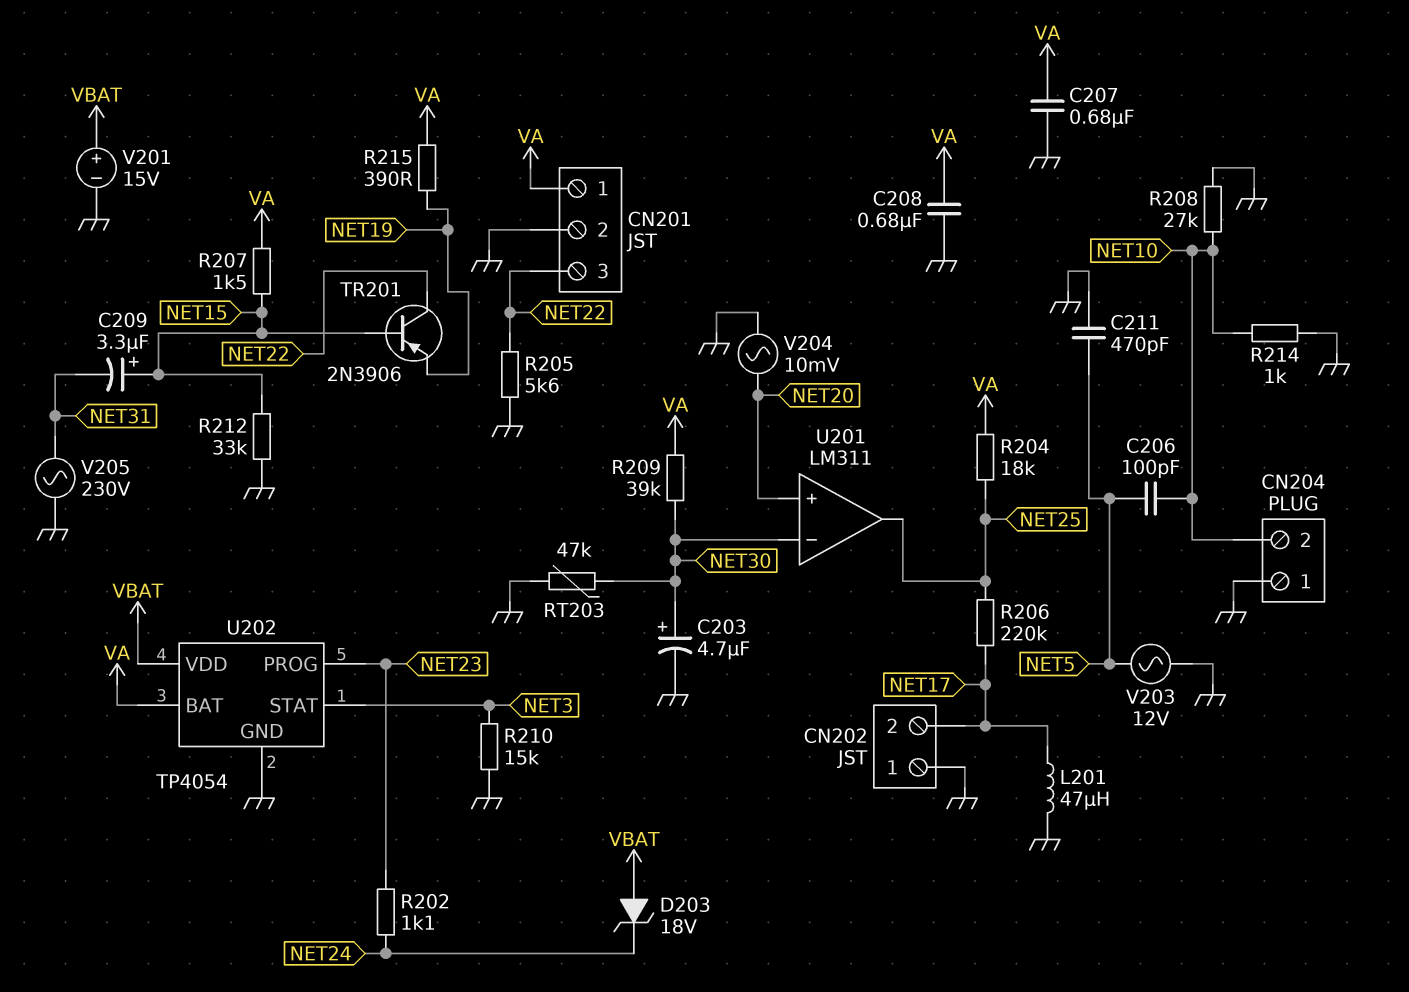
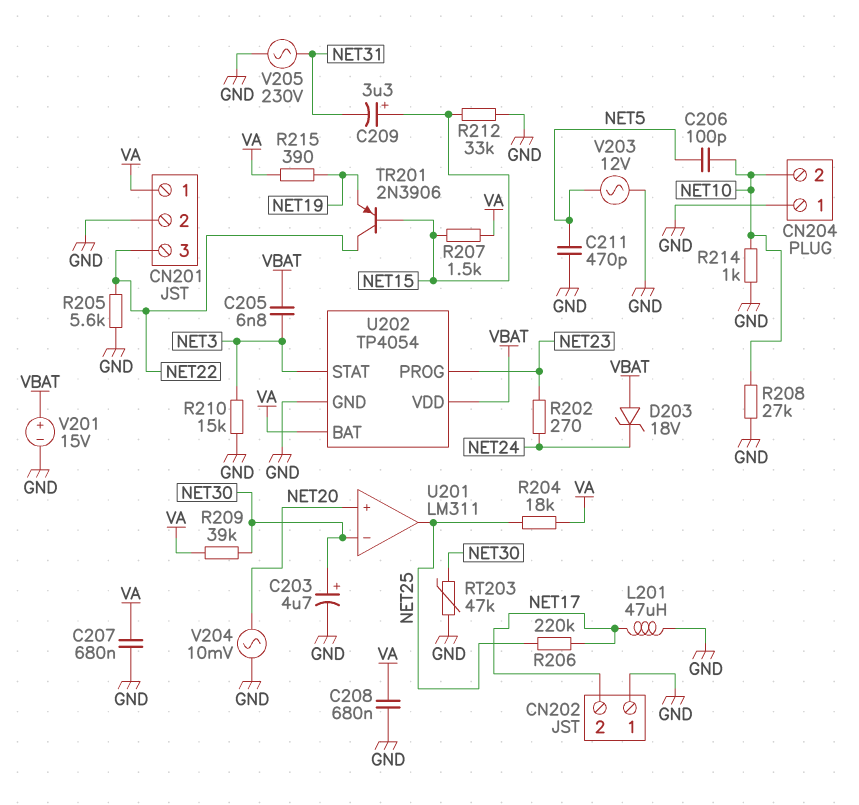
C205: none -> 6.8nF (NET3, VBAT)
R202: 1.1k (NET23, NET24) -> 270 (NET23, NET24)

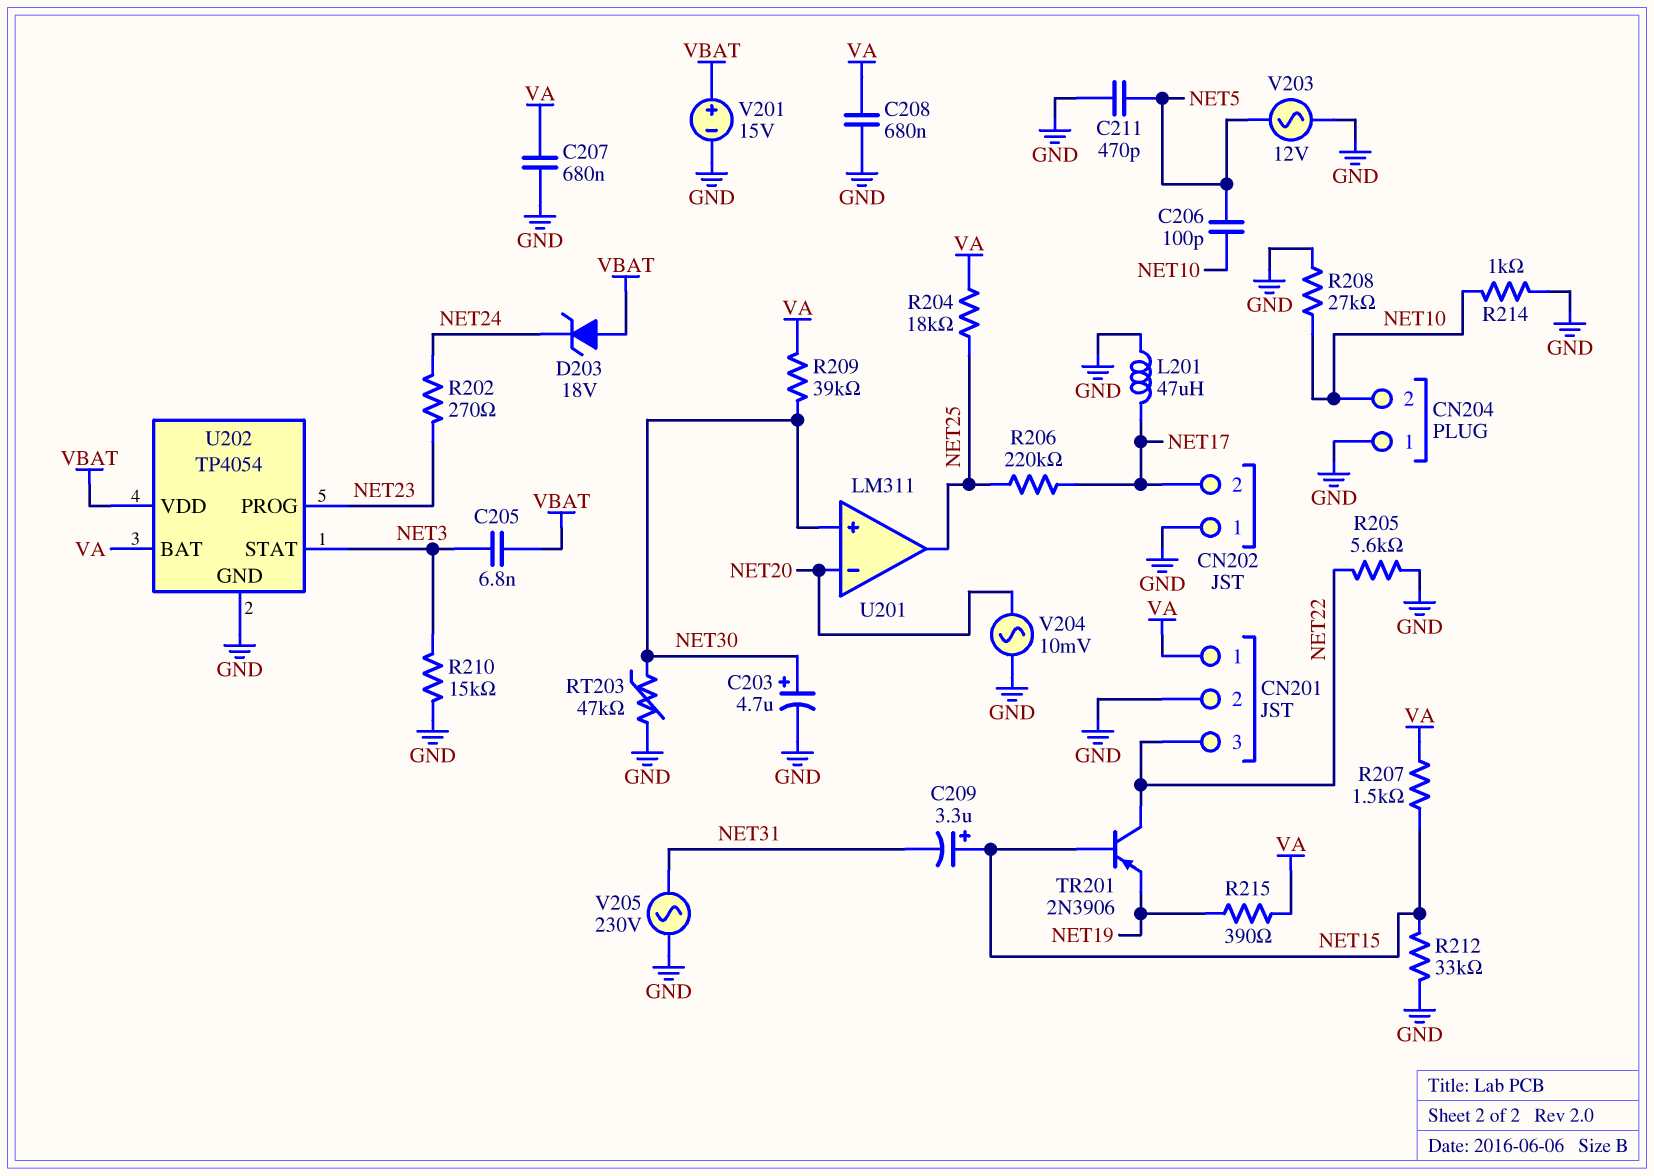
U201 pin in+: NET20 -> NET30
U201 pin in-: NET30 -> NET20

